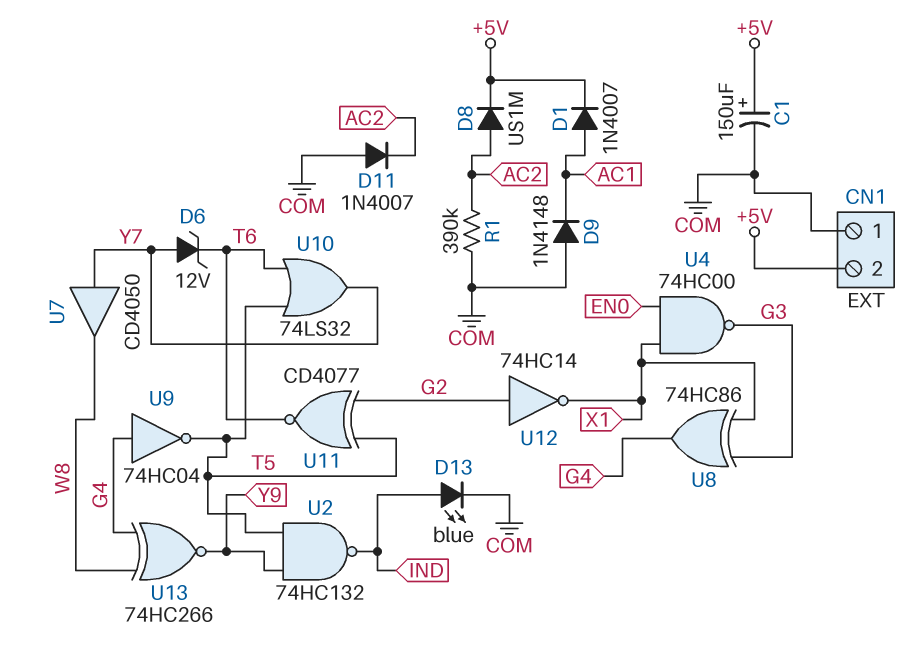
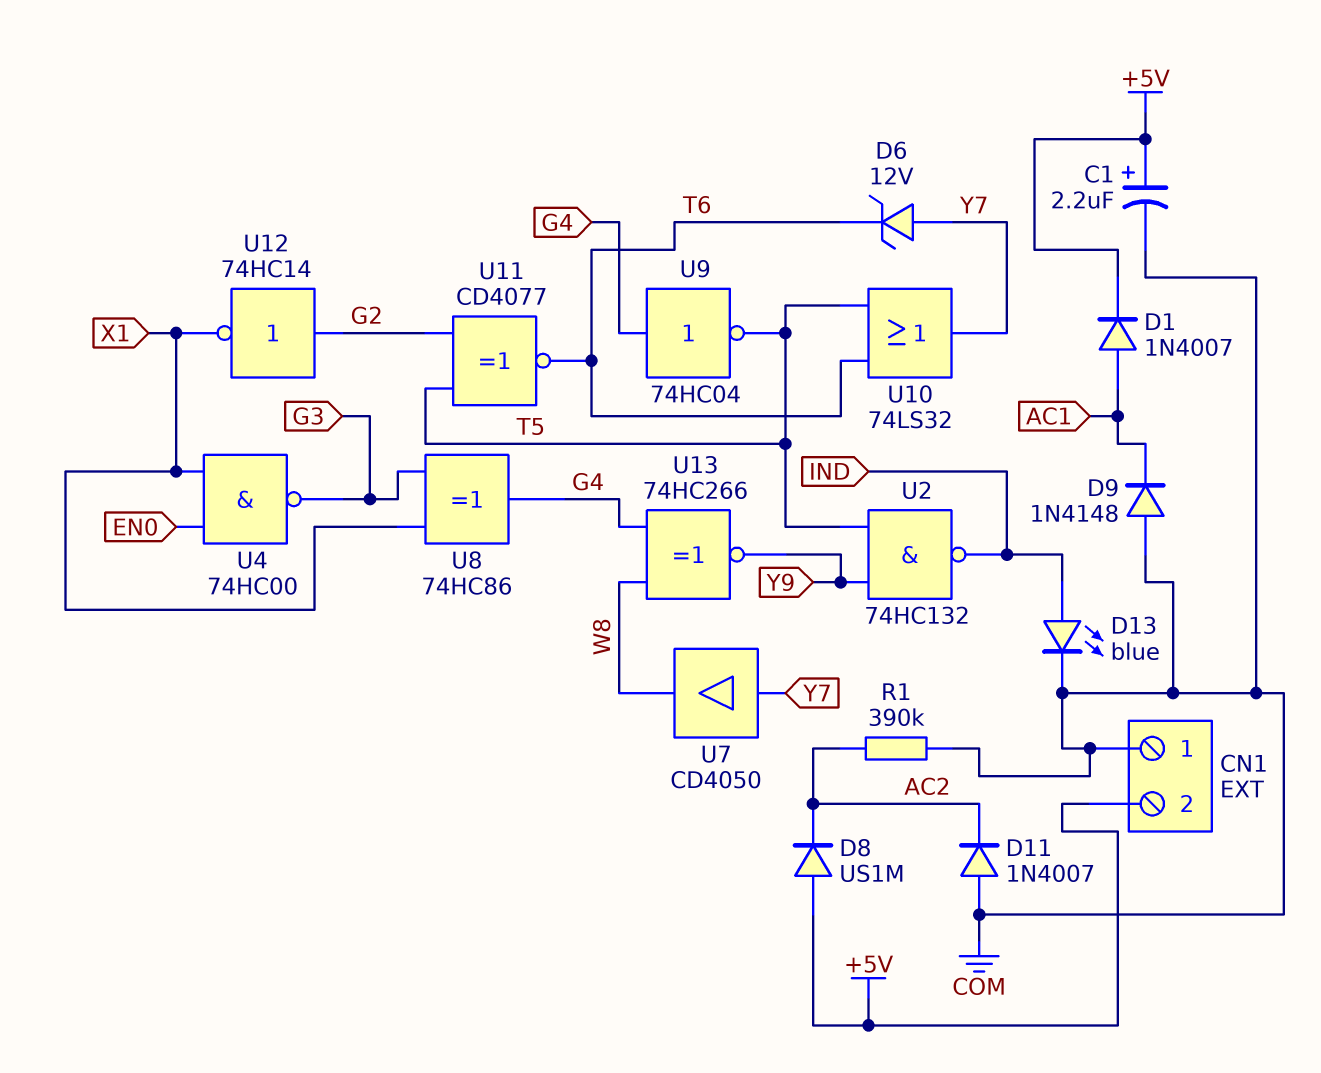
C1: 150uF (plus +5V, minus COM) -> 2.2uF (plus +5V, minus COM)
D8: diode US1M (A AC2, K +5V) -> diode US1M (A +5V, K AC2)

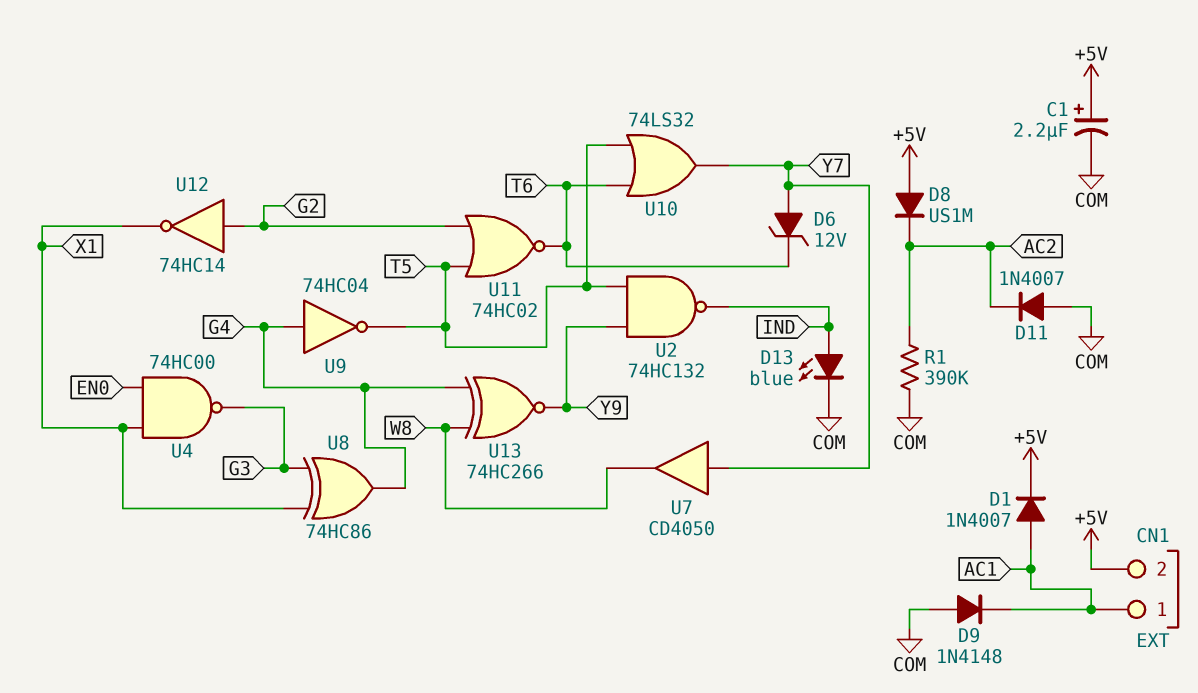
CN1 pin 1: COM -> AC1
U11: XNOR CD4077 (in G2, in T5, out T6) -> NOR 74HC02 (in G2, in T5, out T6)

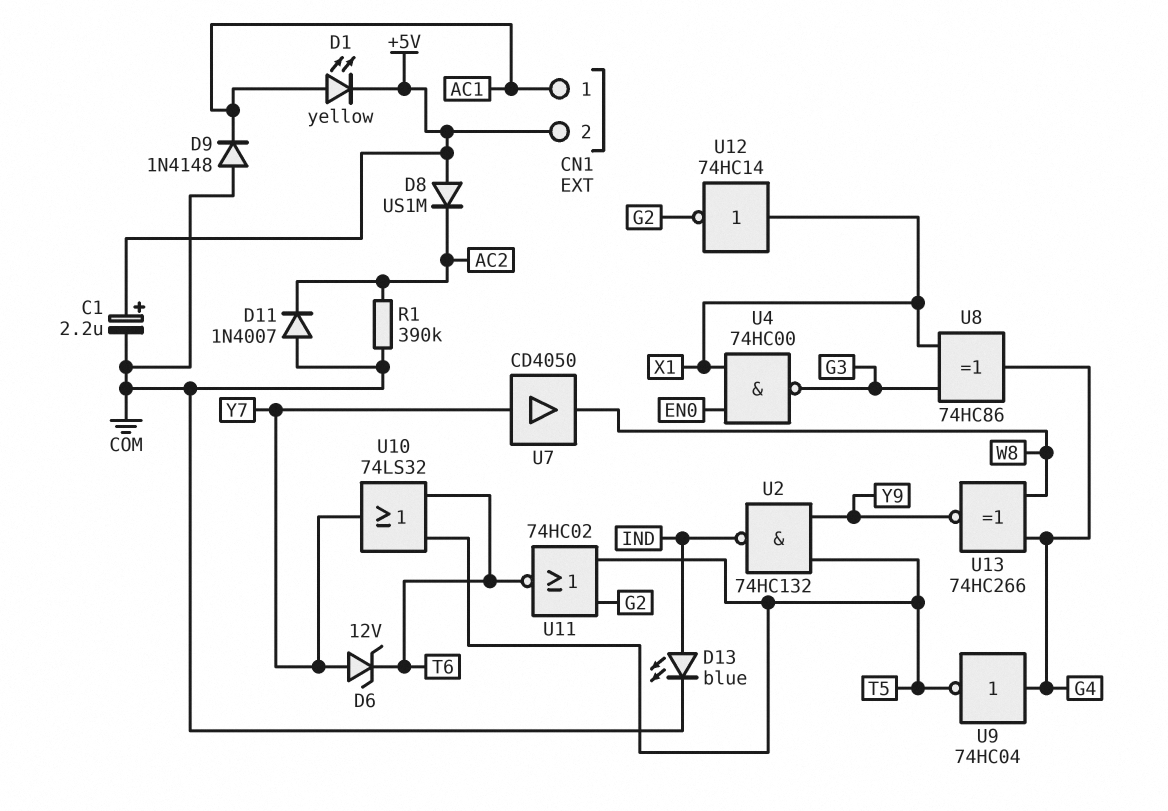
D1: diode 1N4007 (A AC1, K +5V) -> LED yellow (A AC1, K +5V)
U12: NOT 74HC14 (in G2, out X1) -> NOT 74HC14 (in X1, out G2)

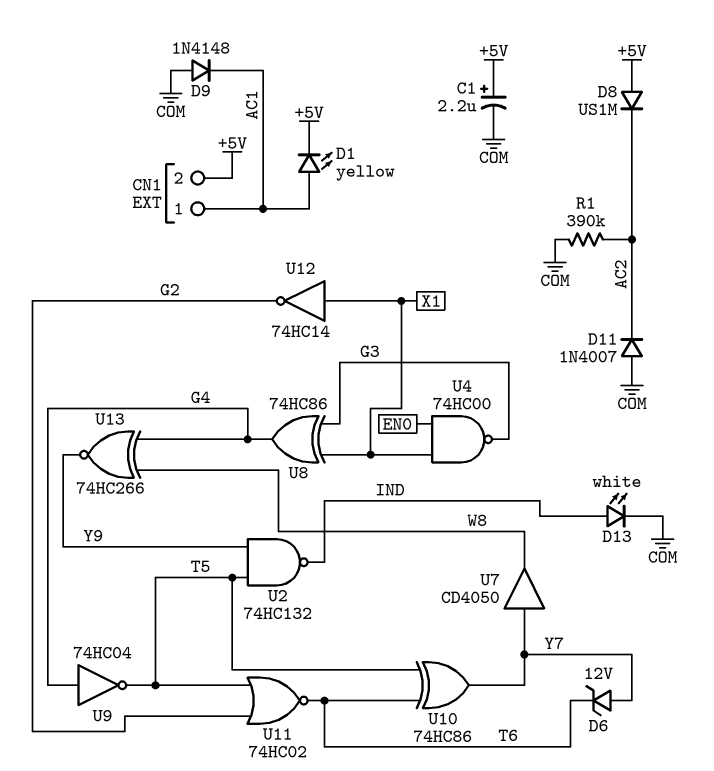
D13: LED blue (A IND, K COM) -> LED white (A IND, K COM)
U10: OR 74LS32 (in T5, in T6, out Y7) -> XOR 74HC86 (in T5, in T6, out Y7)

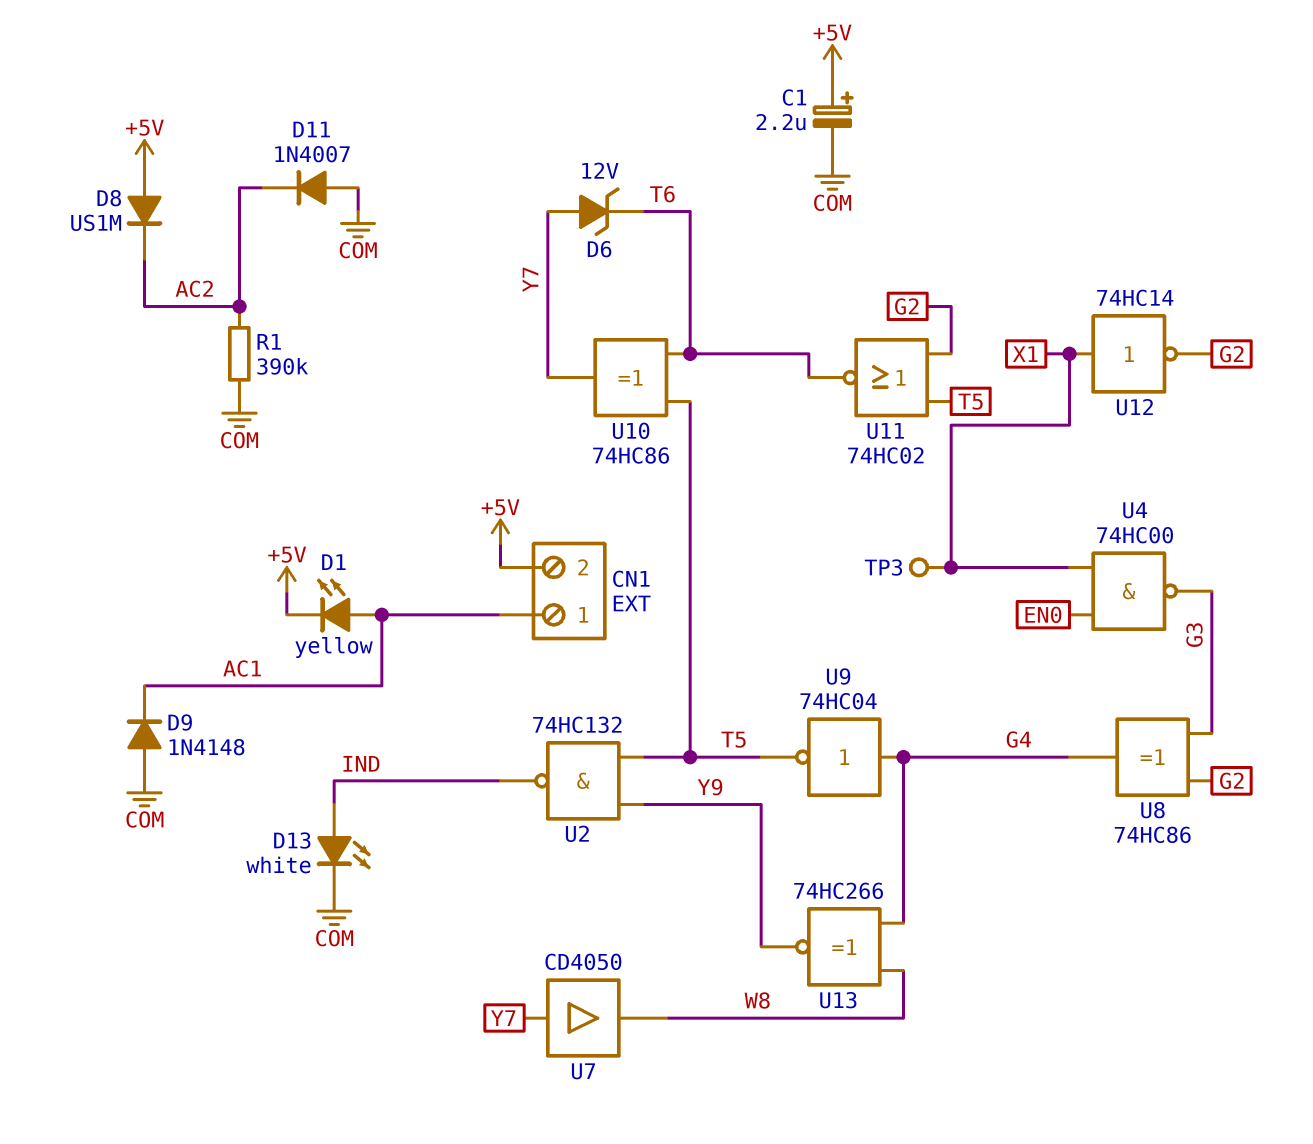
TP3: none -> test point (X1)
U8: XOR 74HC86 (in G3, in X1, out G4) -> XOR 74HC86 (in G2, in G3, out G4)

